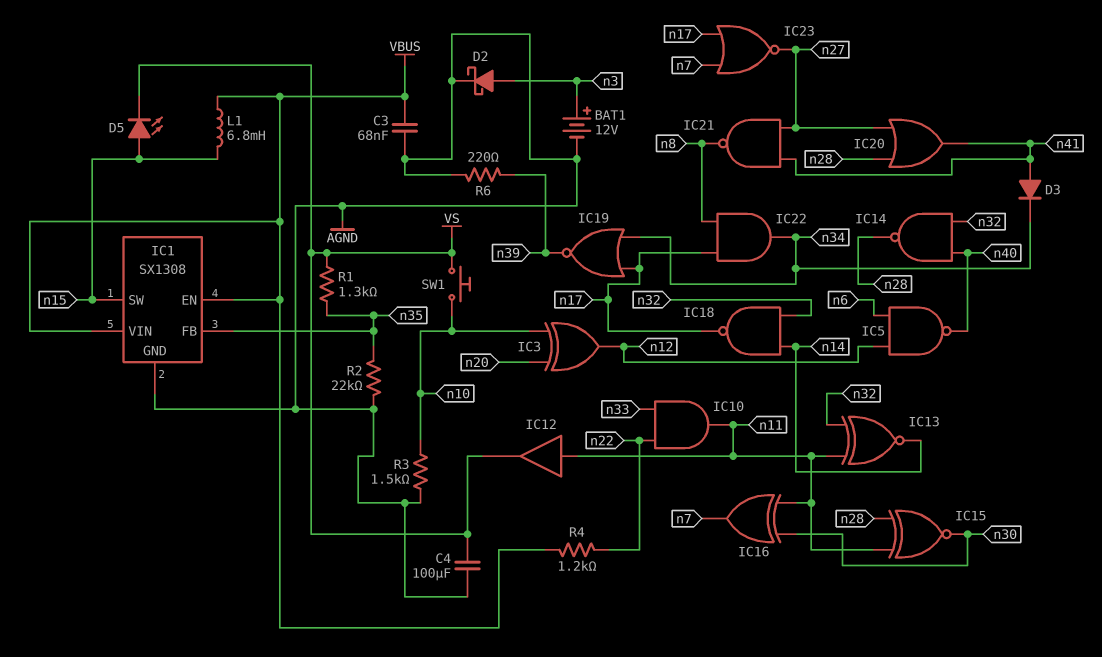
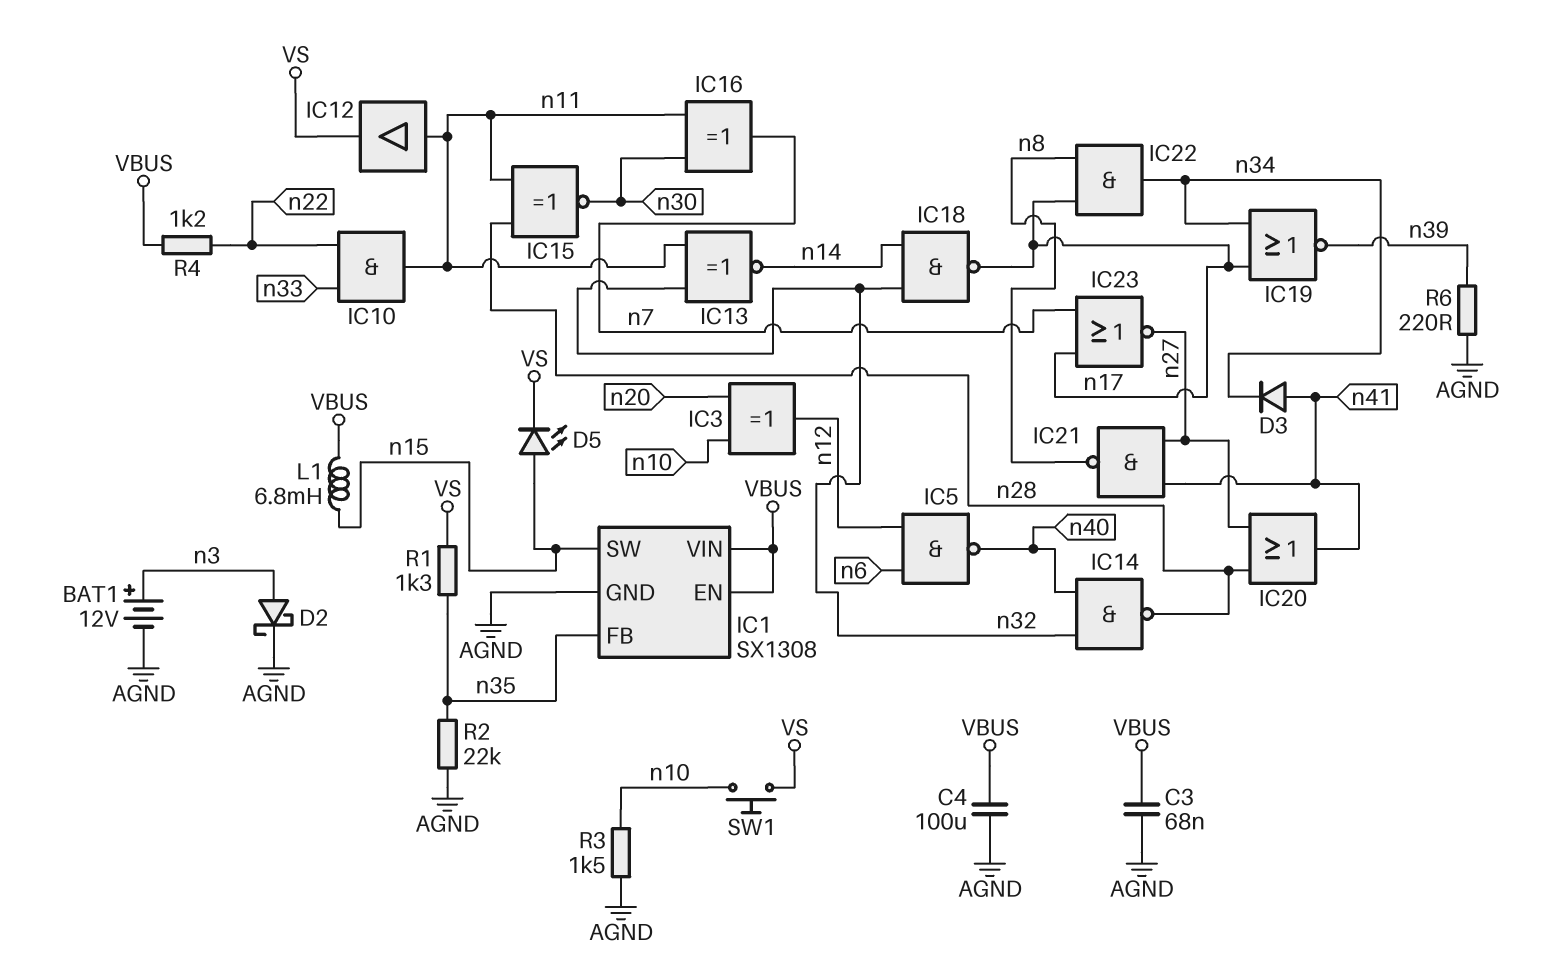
C4: 100uF (AGND, VS) -> 100uF (AGND, VBUS)

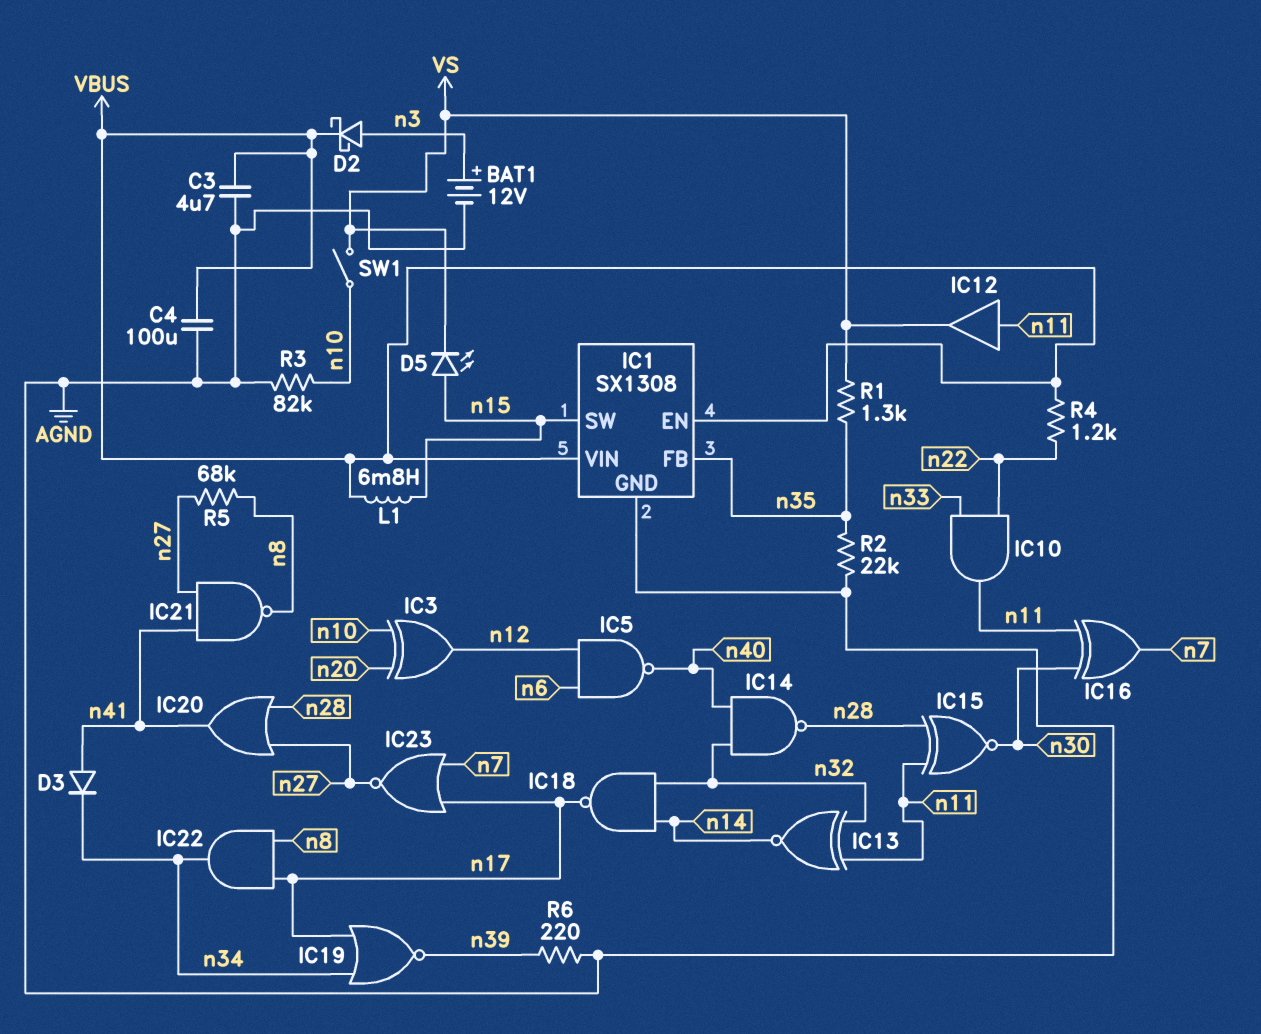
C3: 68nF (AGND, VBUS) -> 4.7uF (AGND, VBUS)
D2: schottky (A n3, K AGND) -> schottky (A n3, K VBUS)
R3: 1.5k (AGND, n10) -> 82k (AGND, n10)
R5: none -> 68k (n8, n27)
SW1: button (VS, n10) -> switch (VS, n10)

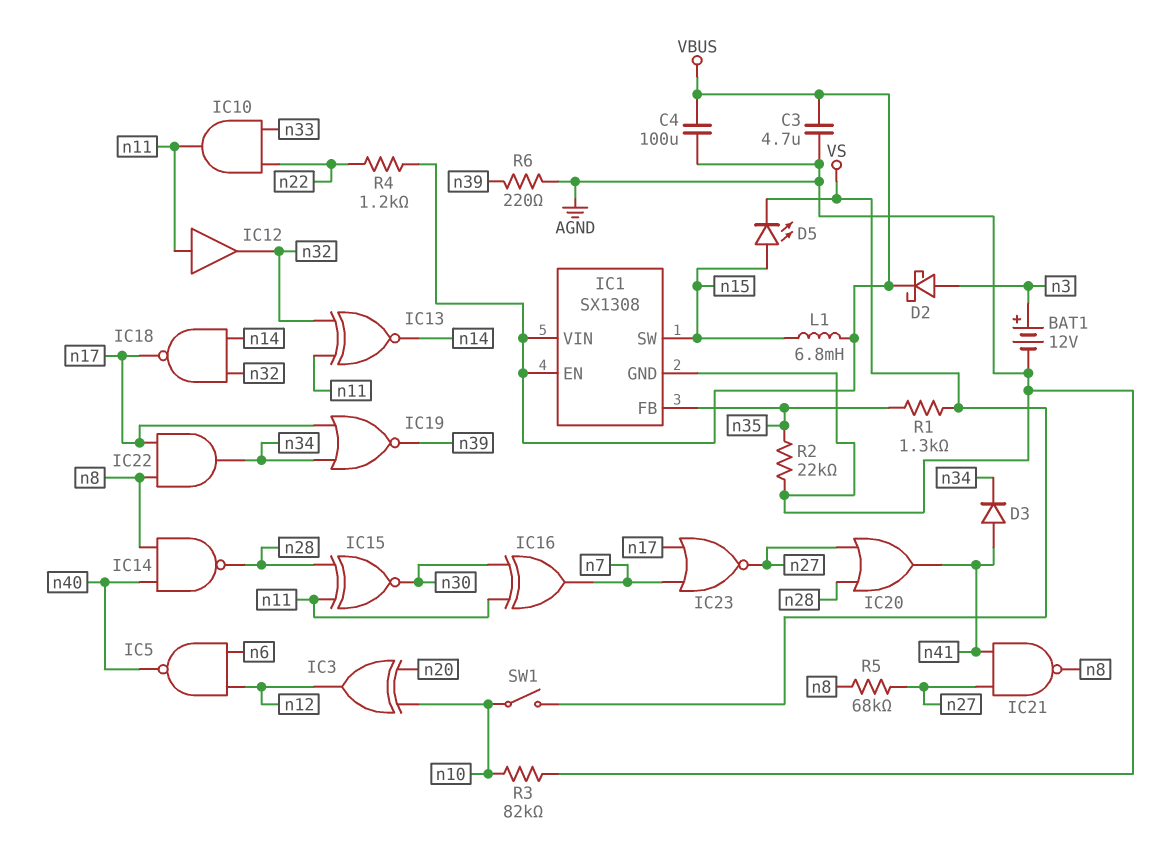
IC12: buffer (in n11, out VS) -> buffer (in n11, out n32)
IC14: NAND (in n32, in n40, out n28) -> NAND (in n8, in n40, out n28)

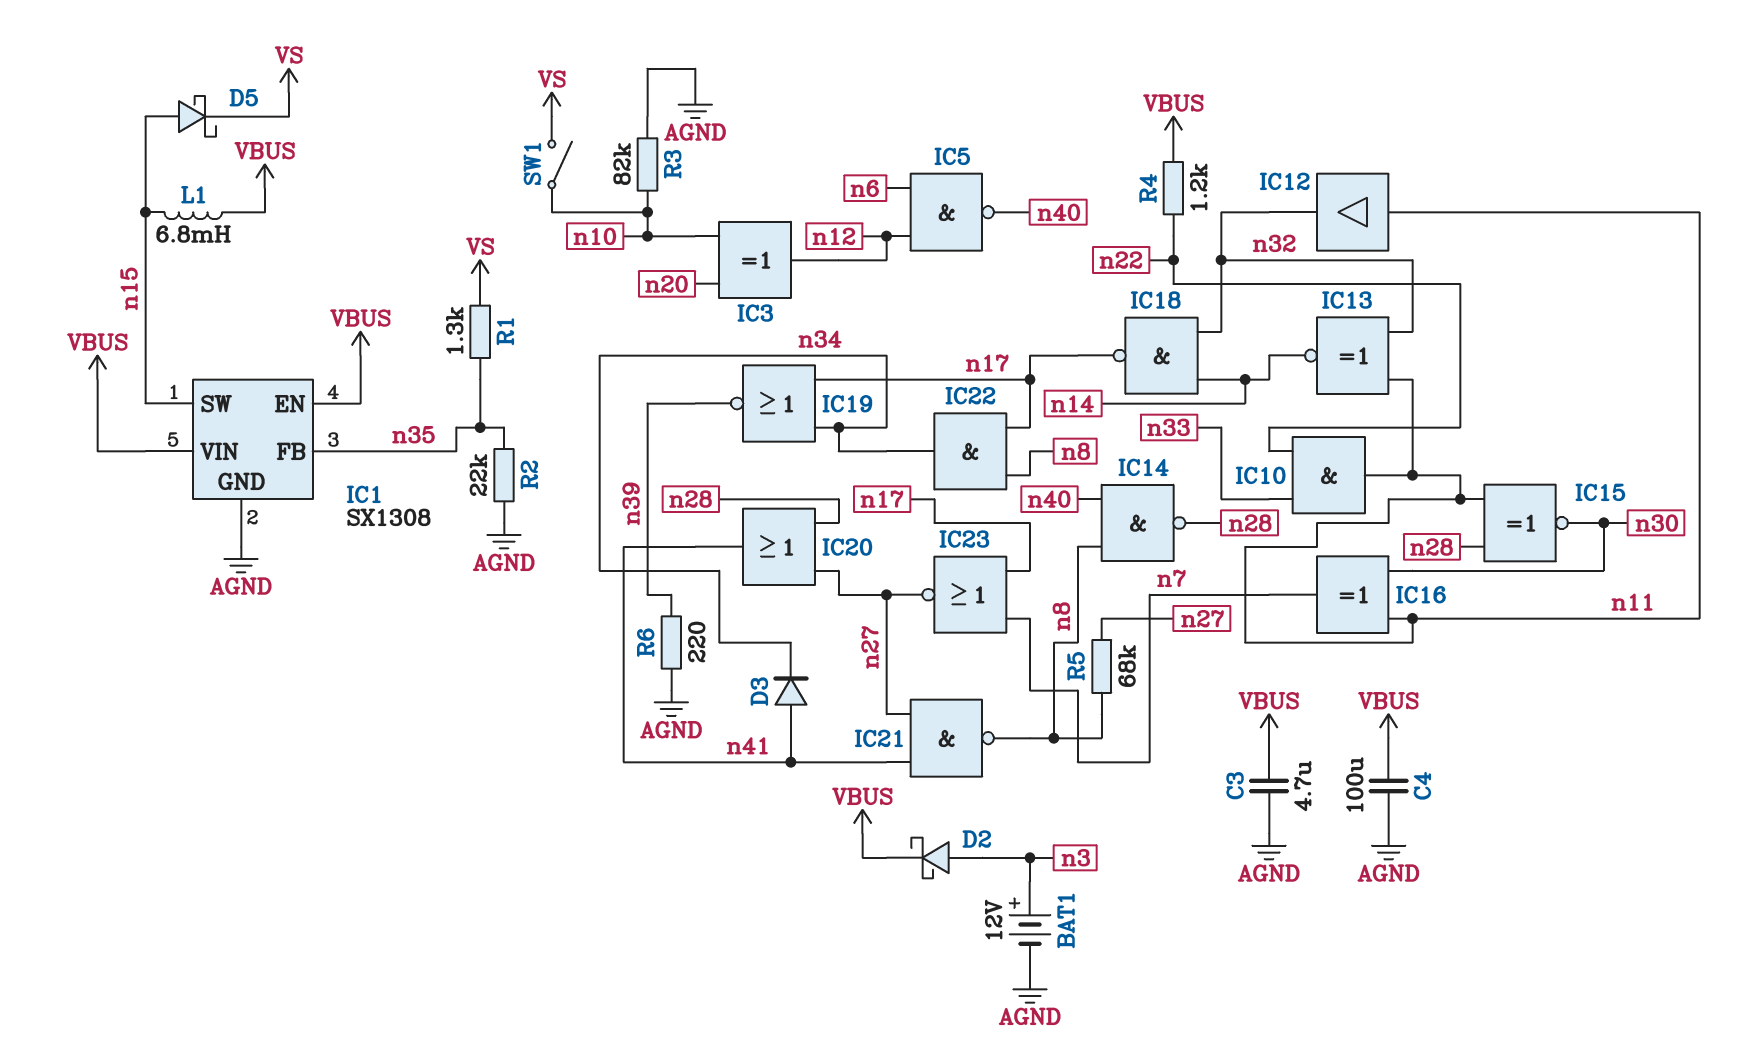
D5: LED (A n15, K VS) -> schottky (A n15, K VS)

